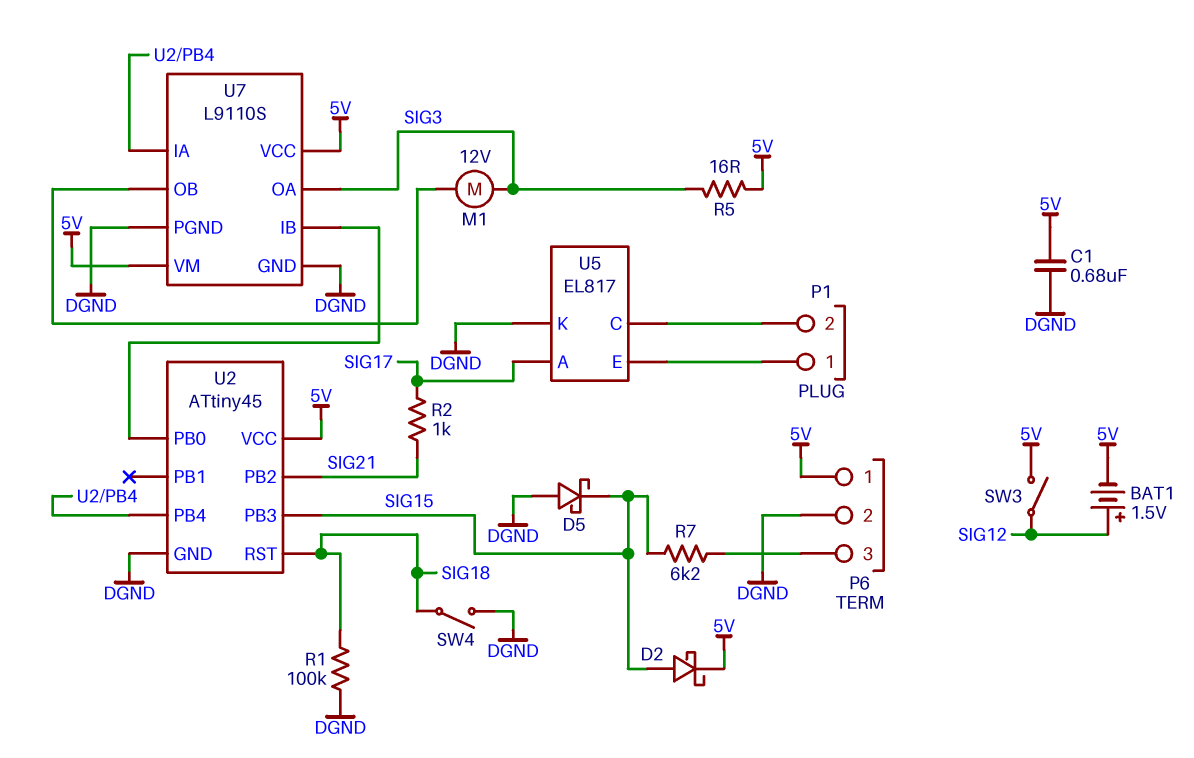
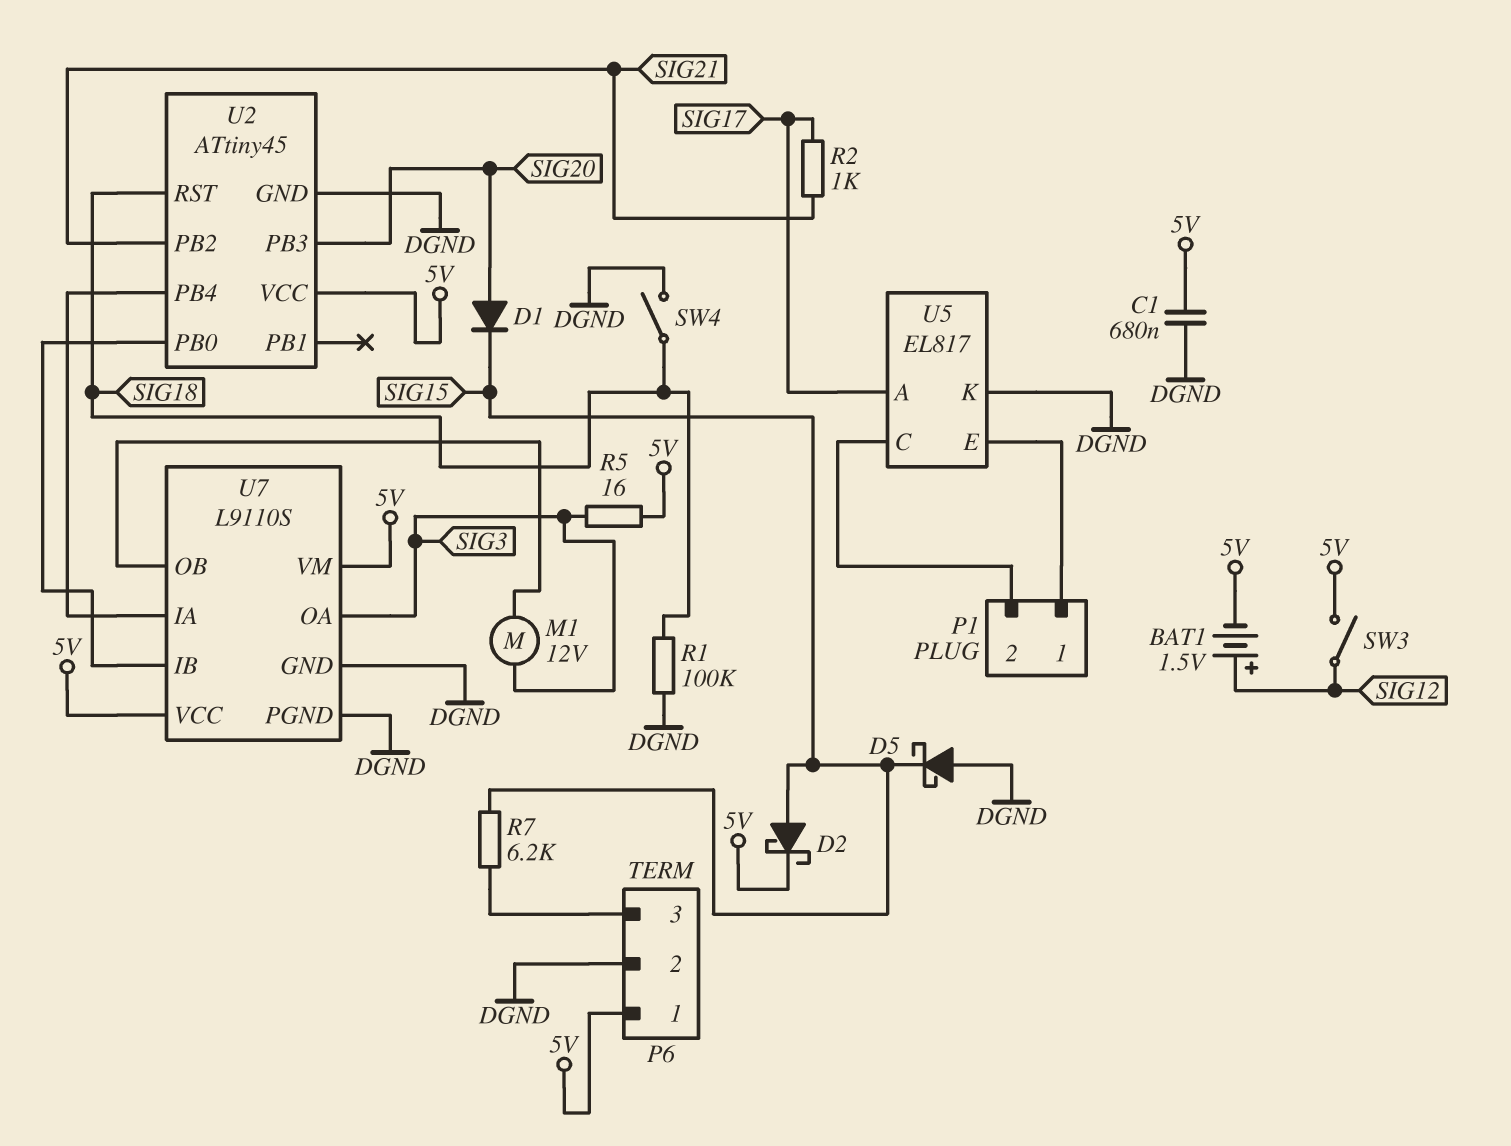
D1: none -> diode (A SIG20, K SIG15)
U2 pin PB3: SIG15 -> SIG20

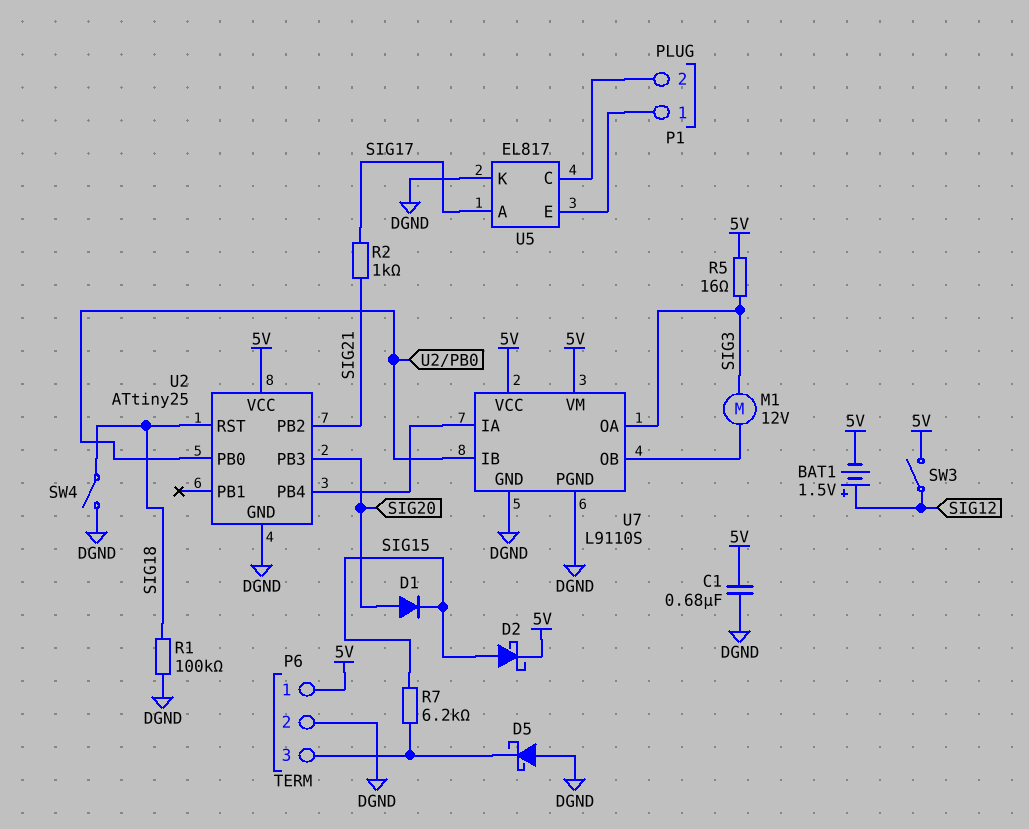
D5: schottky (A DGND, K SIG15) -> schottky (A DGND, K P6/3)
U2: ATtiny45 -> ATtiny25

